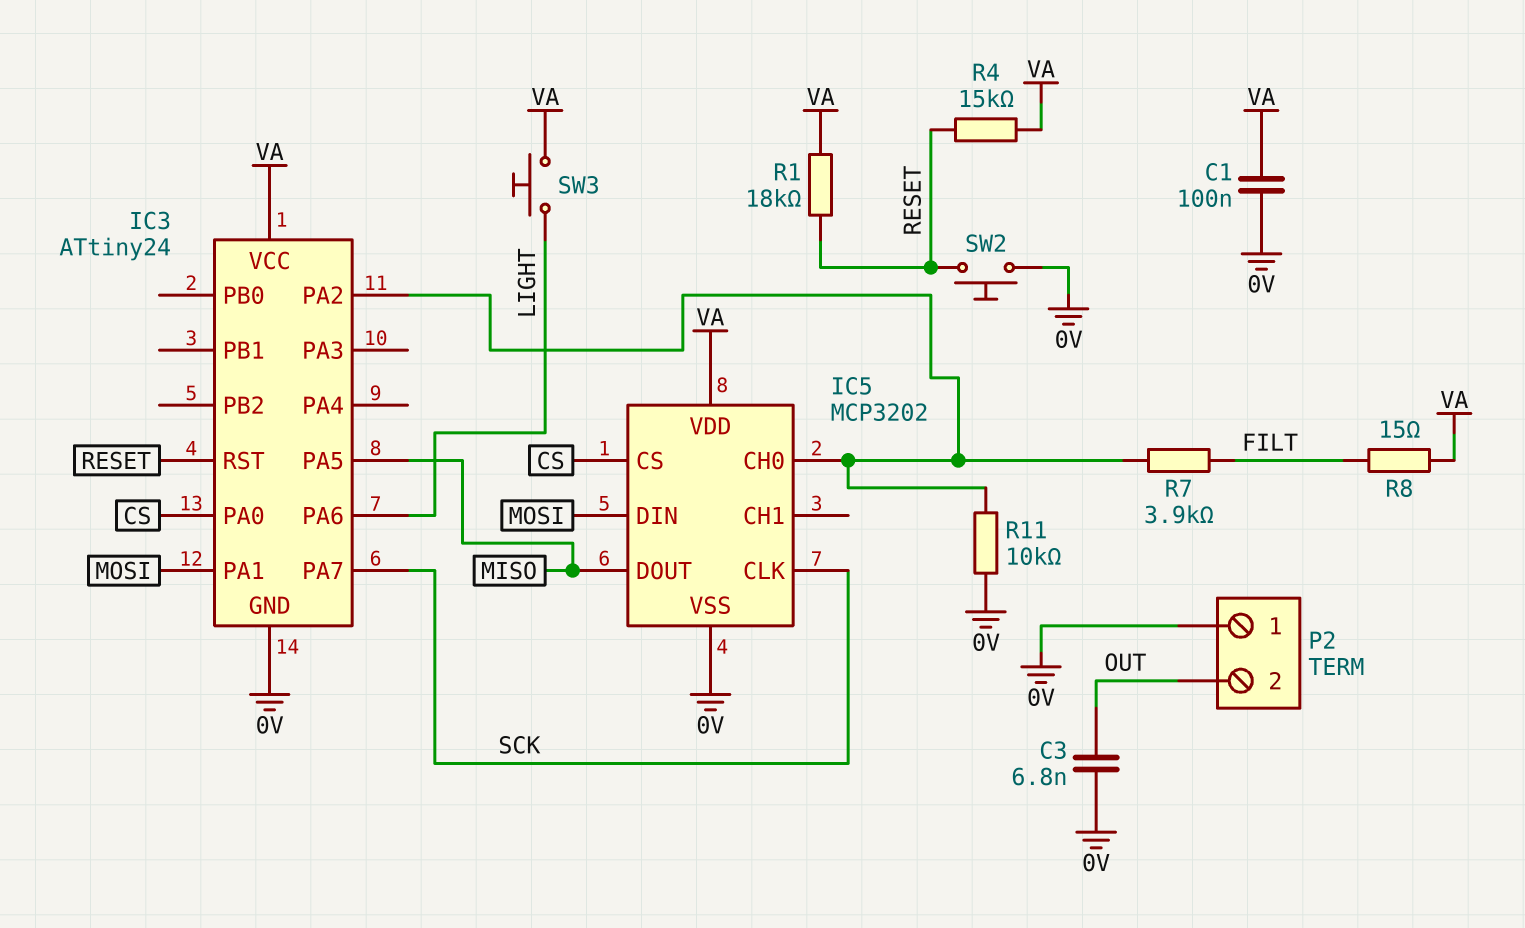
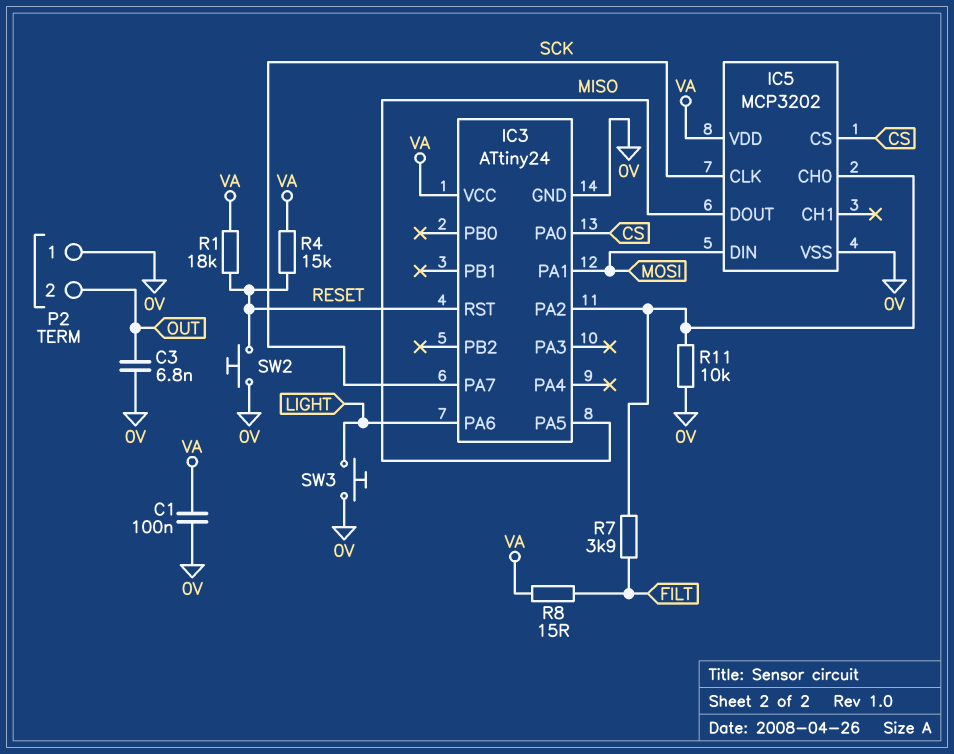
SW3: button (LIGHT, VA) -> button (0V, LIGHT)

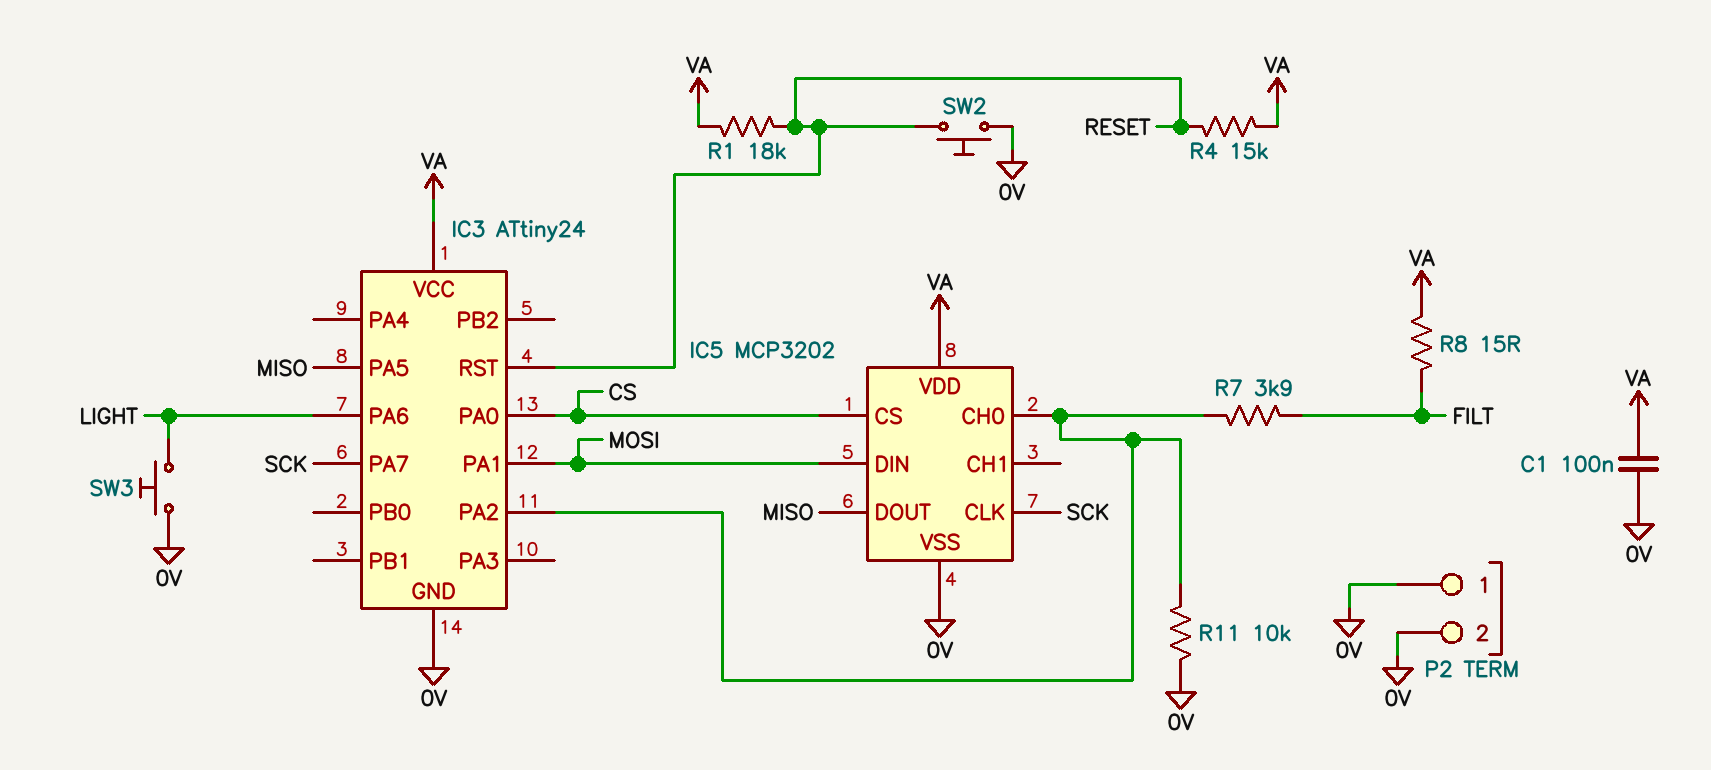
C3: 6.8nF (0V, OUT) -> none
P2 pin 2: OUT -> 0V

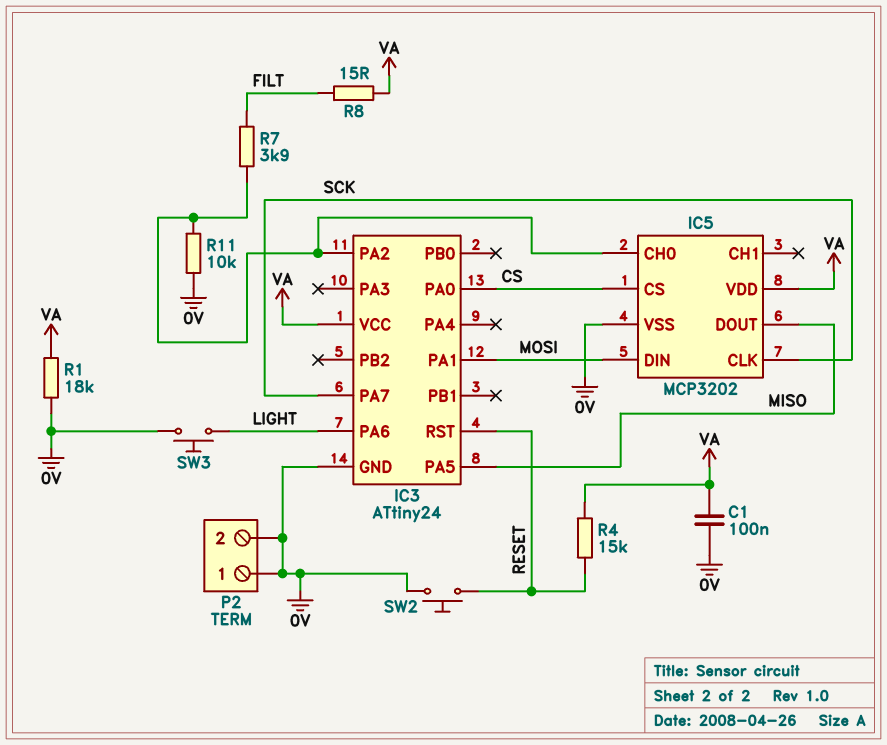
R1: 18k (RESET, VA) -> 18k (0V, VA)

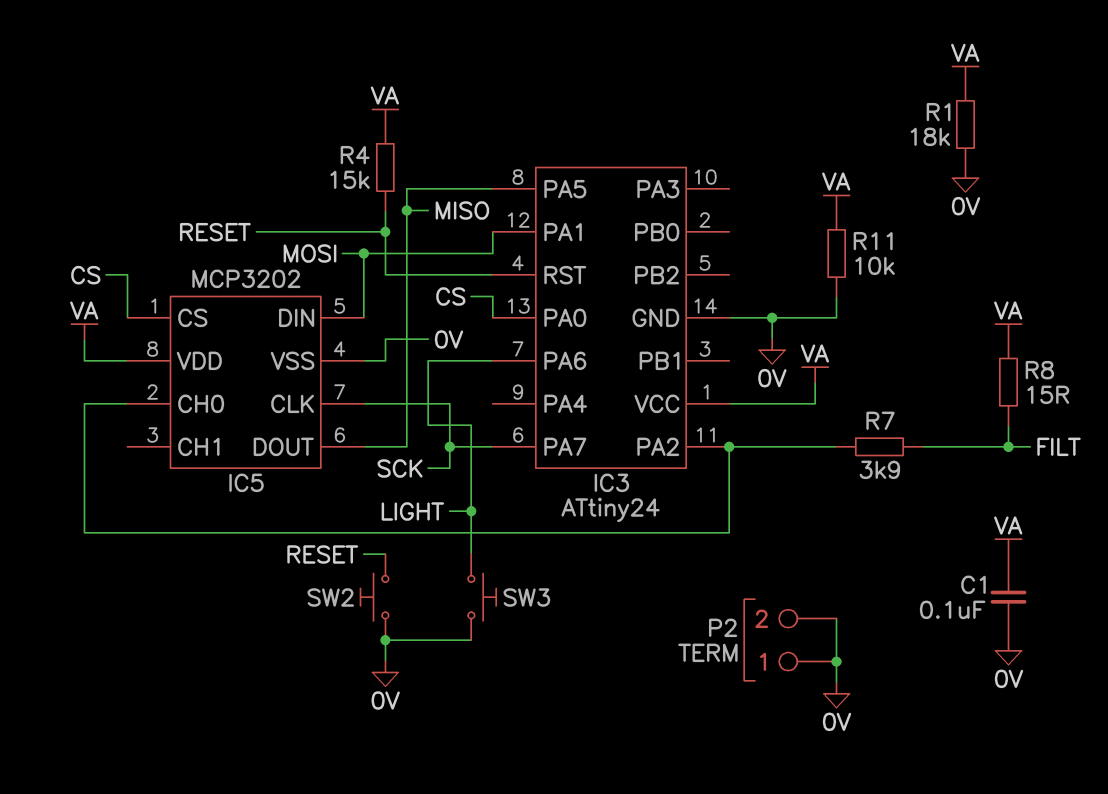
R11: 10k (0V, IC3/PA2) -> 10k (0V, VA)

